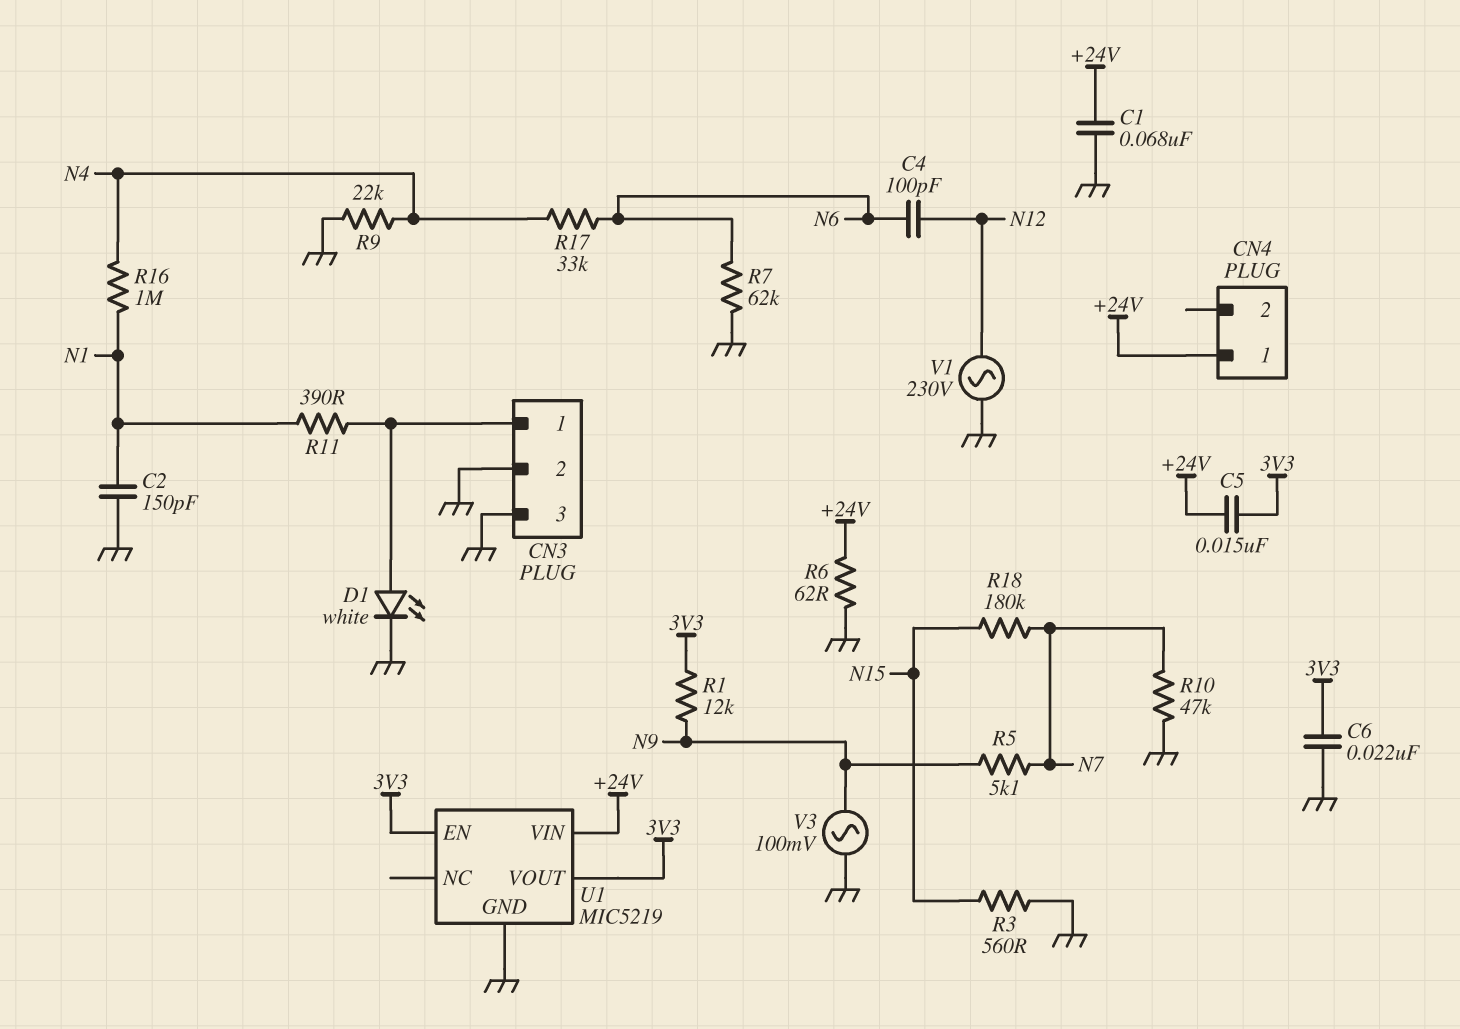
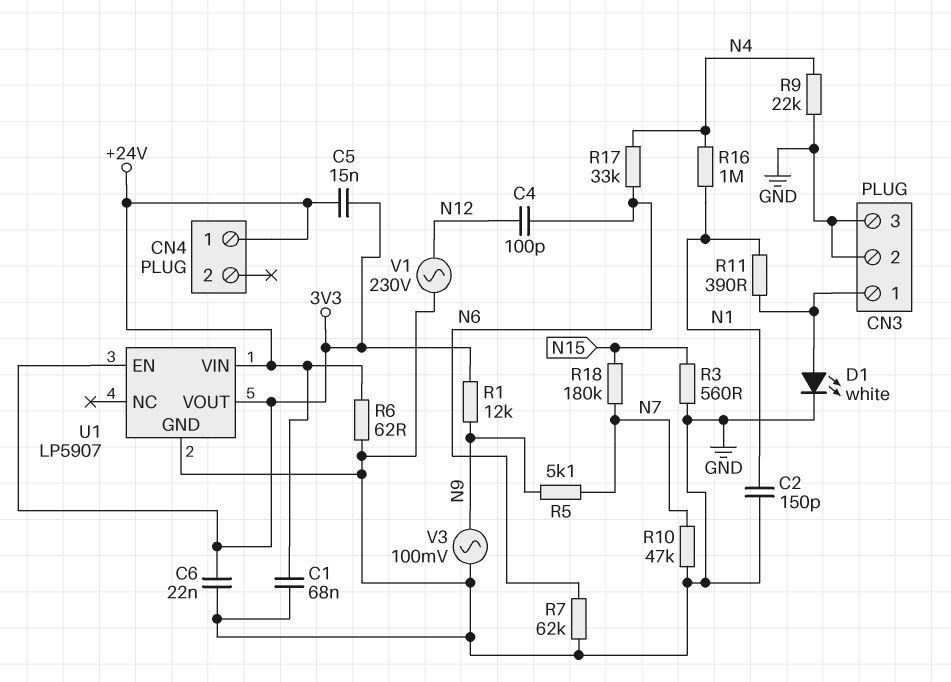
U1: MIC5219 -> LP5907

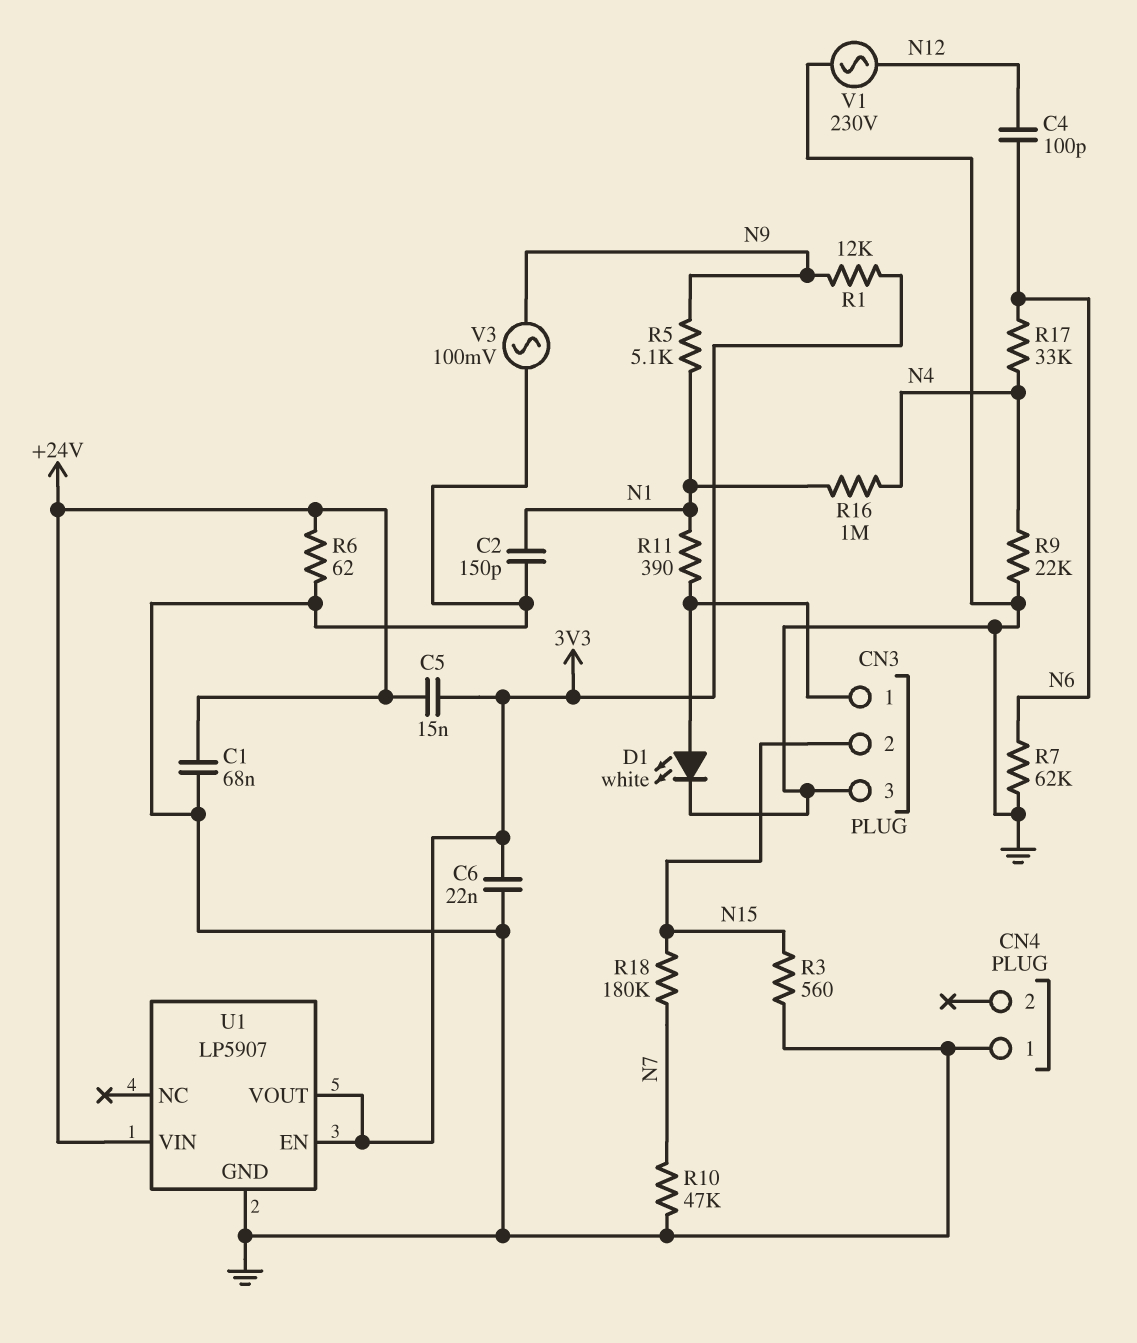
CN3 pin 2: GND -> N15
CN4 pin 1: +24V -> GND
R5: 5.1k (N7, N9) -> 5.1k (N1, N9)

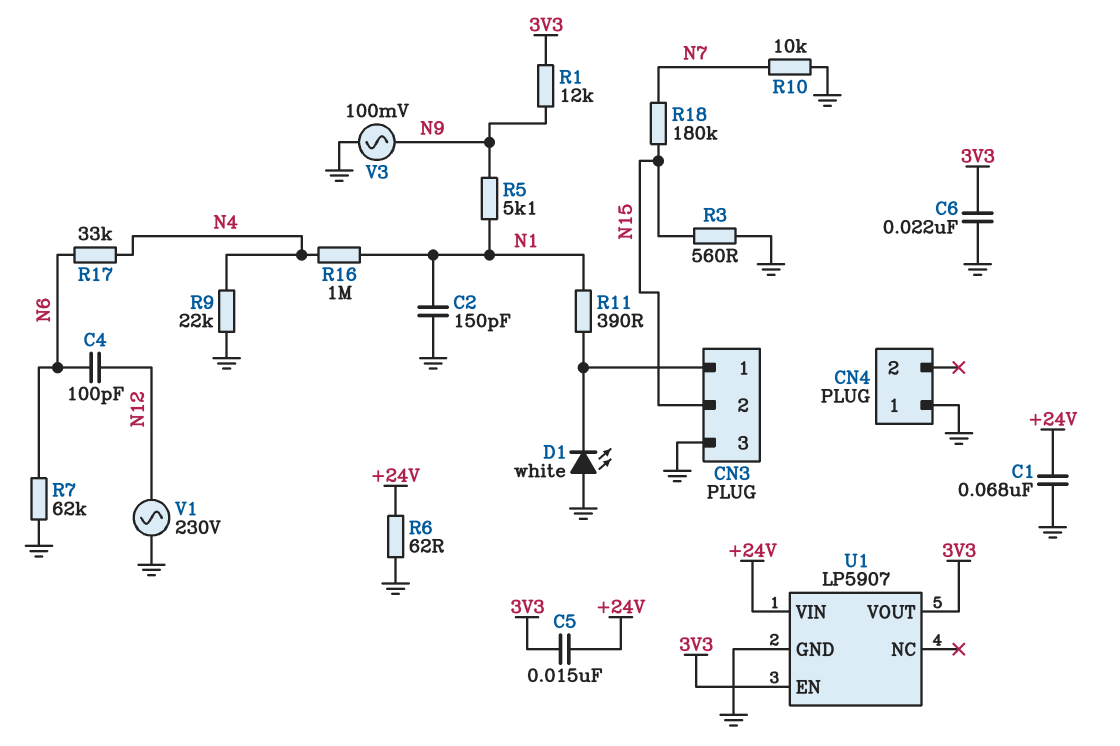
D1: LED white (A CN3/1, K GND) -> LED white (A GND, K CN3/1)
R10: 47k (GND, N7) -> 10k (GND, N7)

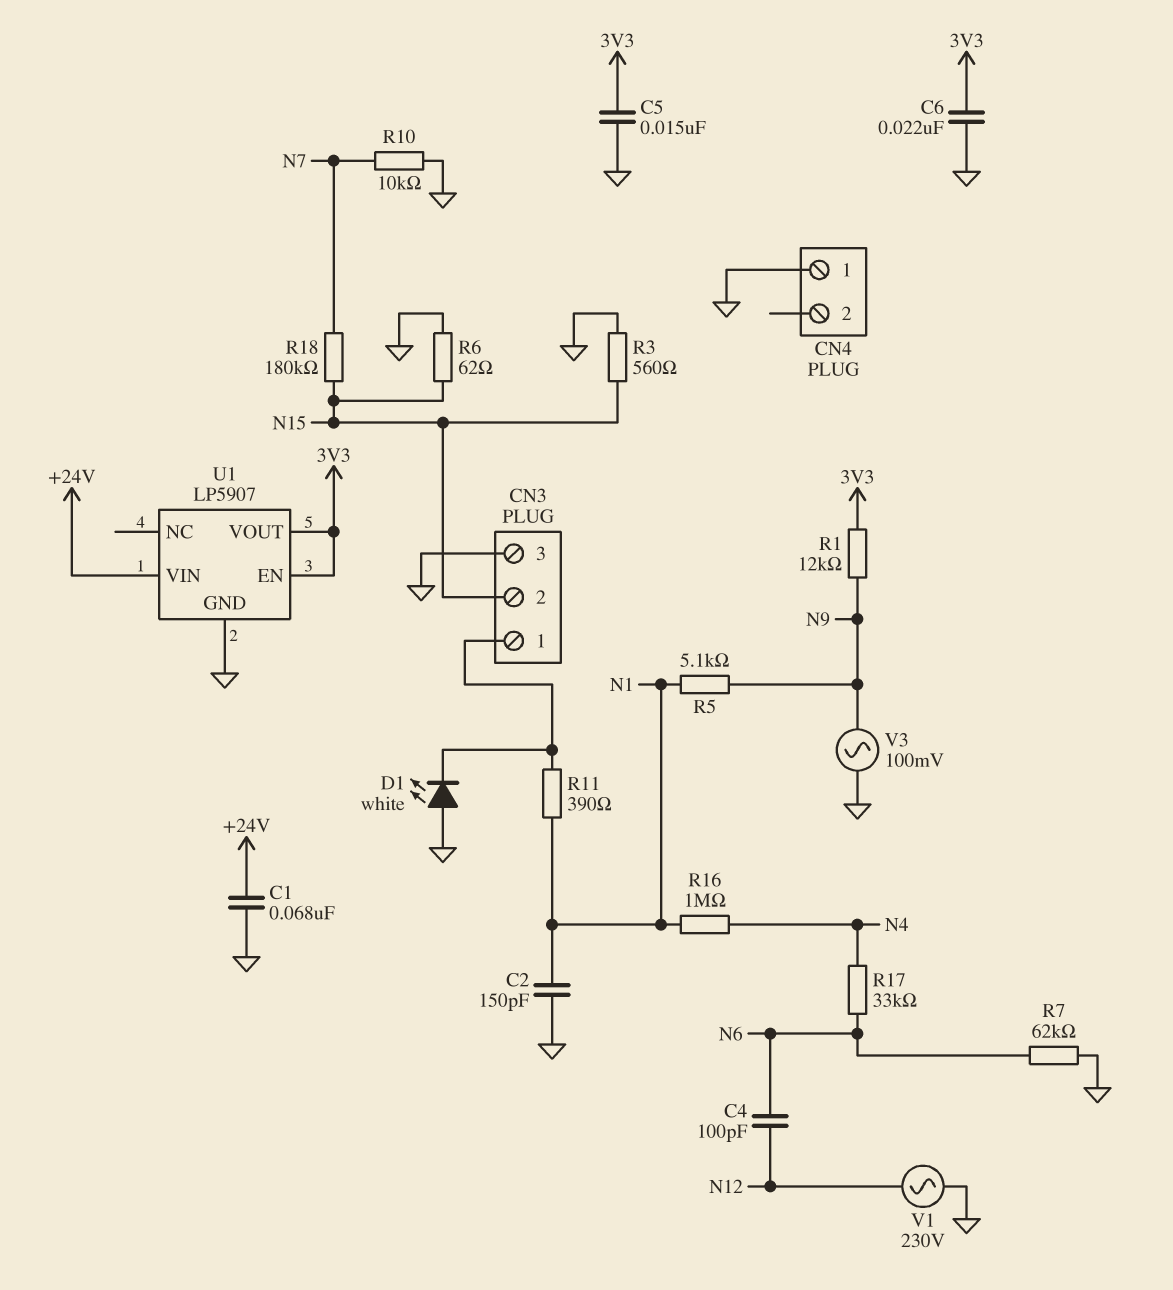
C5: 15nF (+24V, 3V3) -> 15nF (3V3, GND)
R6: 62 (+24V, GND) -> 62 (GND, N15)
R9: 22k (GND, N4) -> none

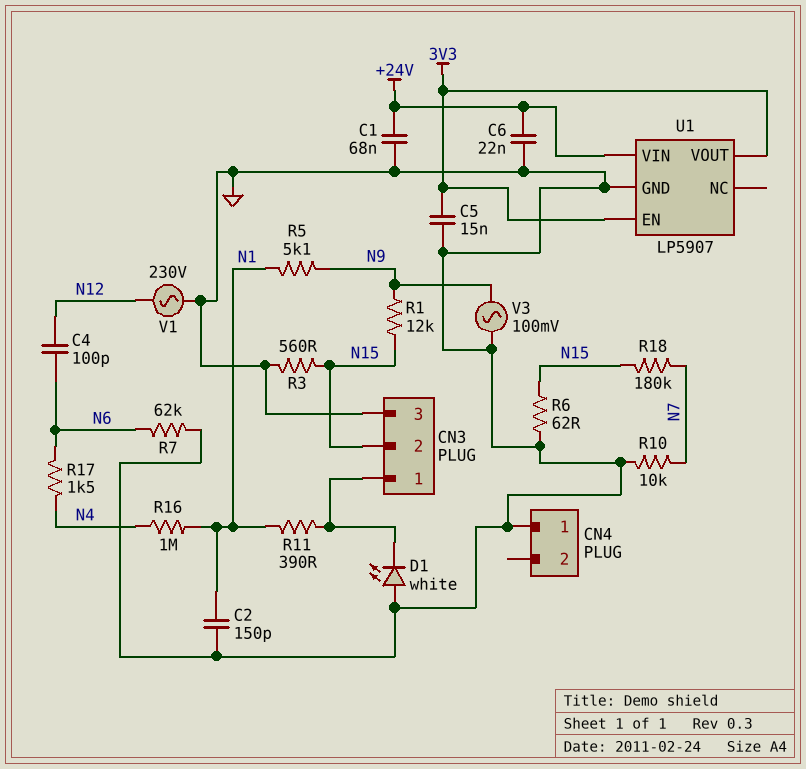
C6: 22nF (3V3, GND) -> 22nF (+24V, GND)
R1: 12k (3V3, N9) -> 12k (N9, N15)
R17: 33k (N4, N6) -> 1.5k (N4, N6)

